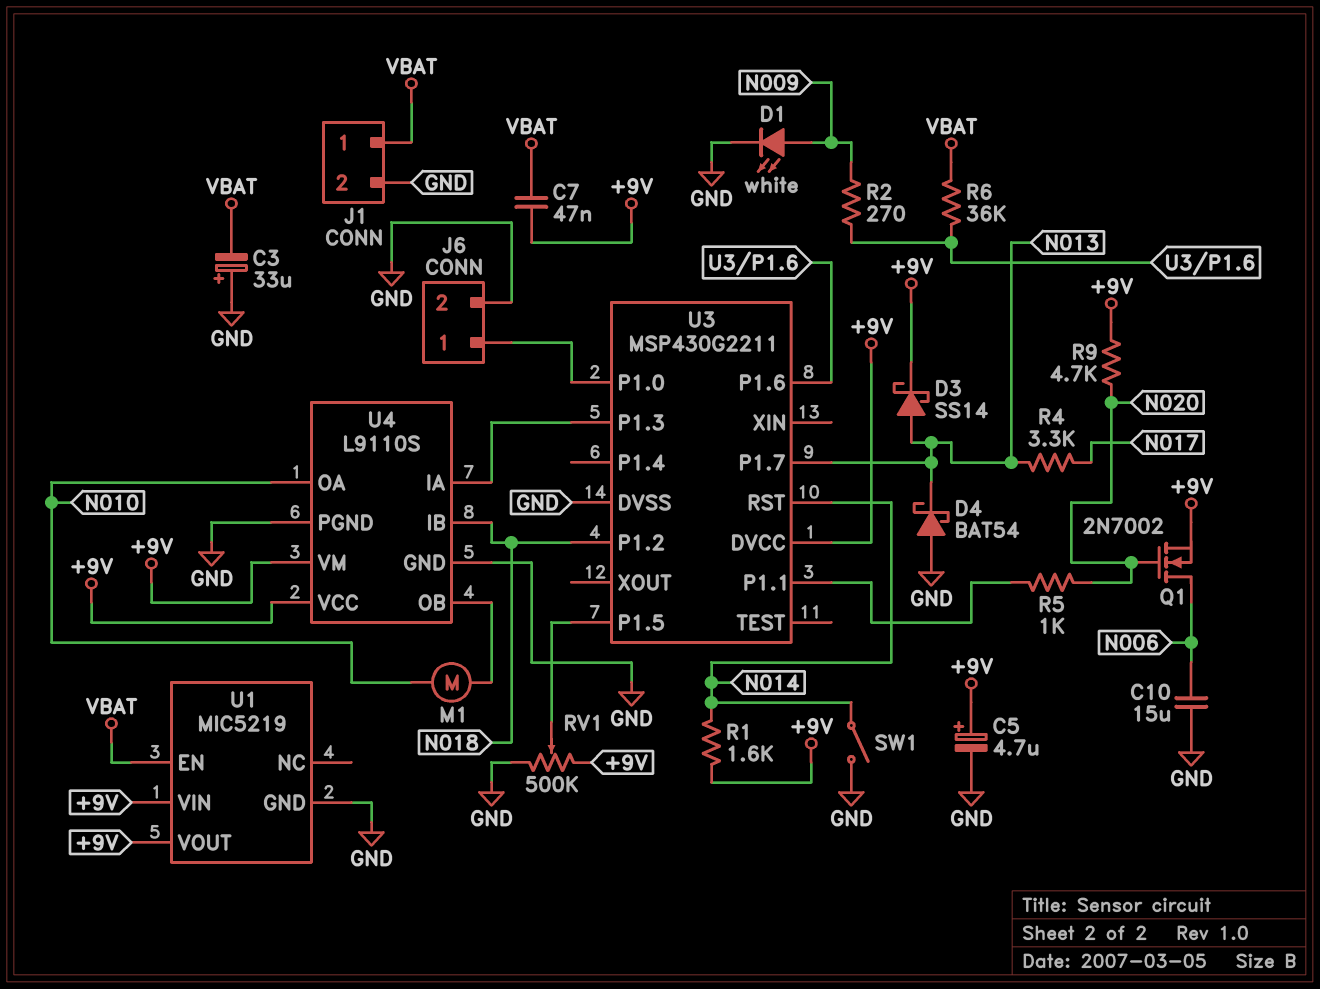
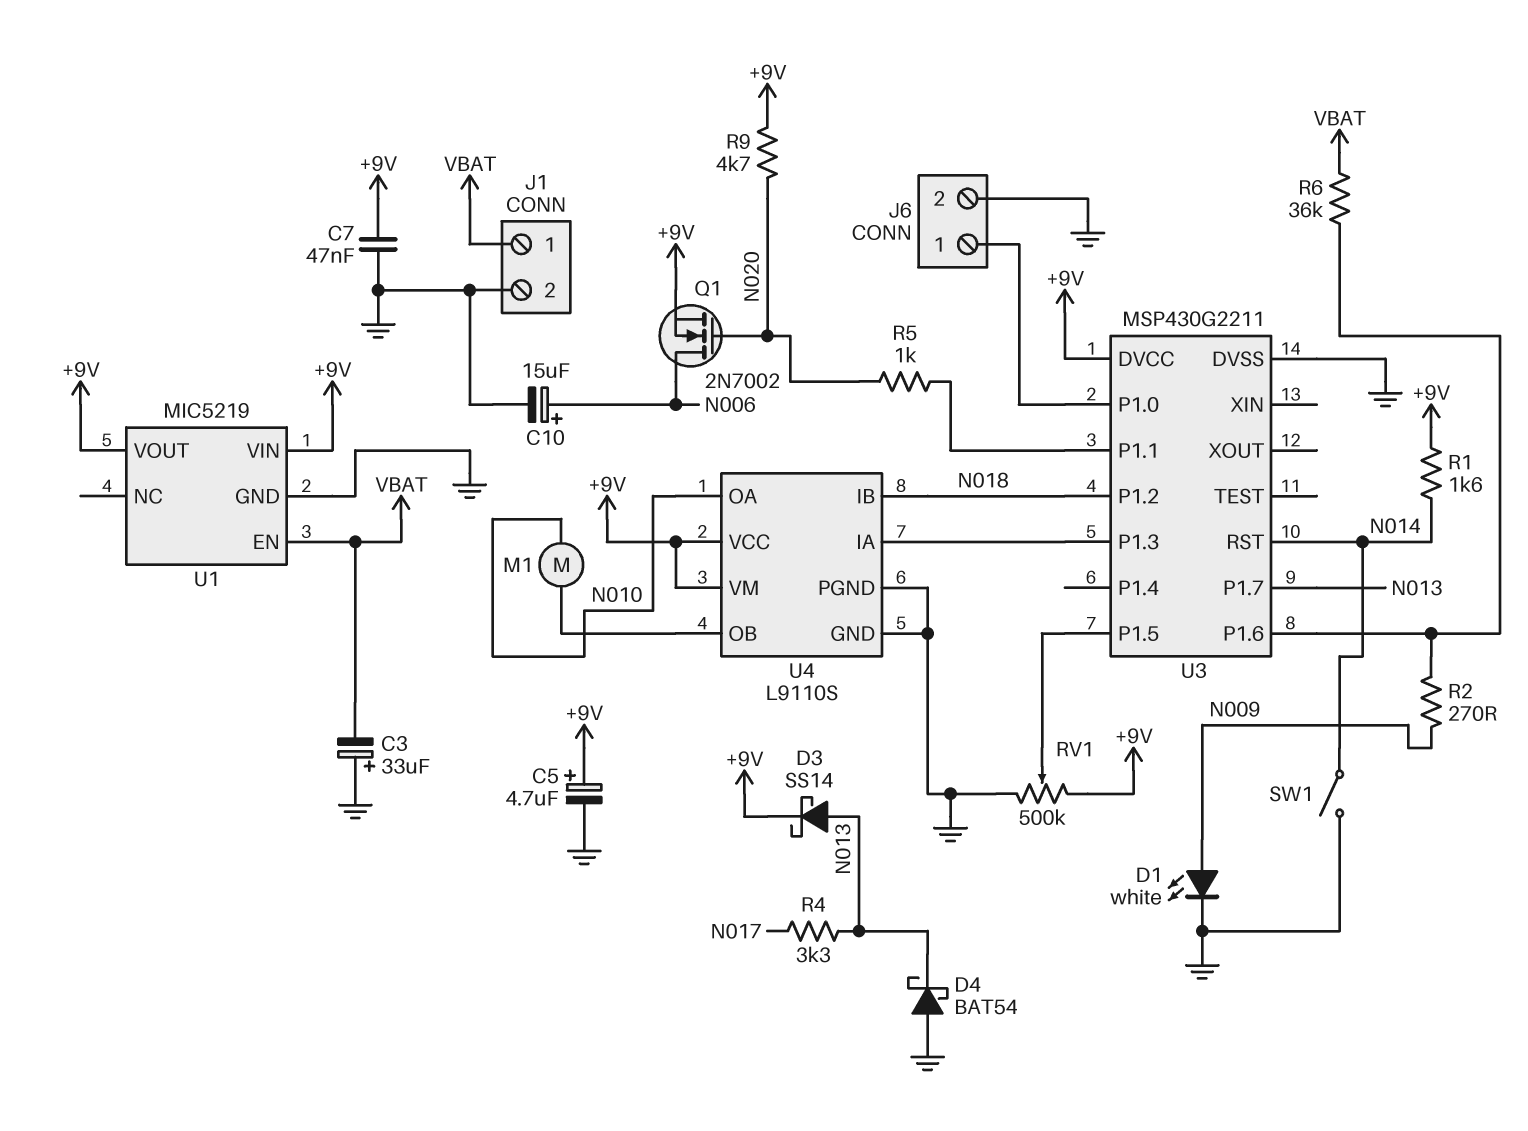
C7: 47nF (+9V, VBAT) -> 47nF (+9V, GND)
C10: 15uF (GND, N006) -> 15uF (plus N006, minus GND)

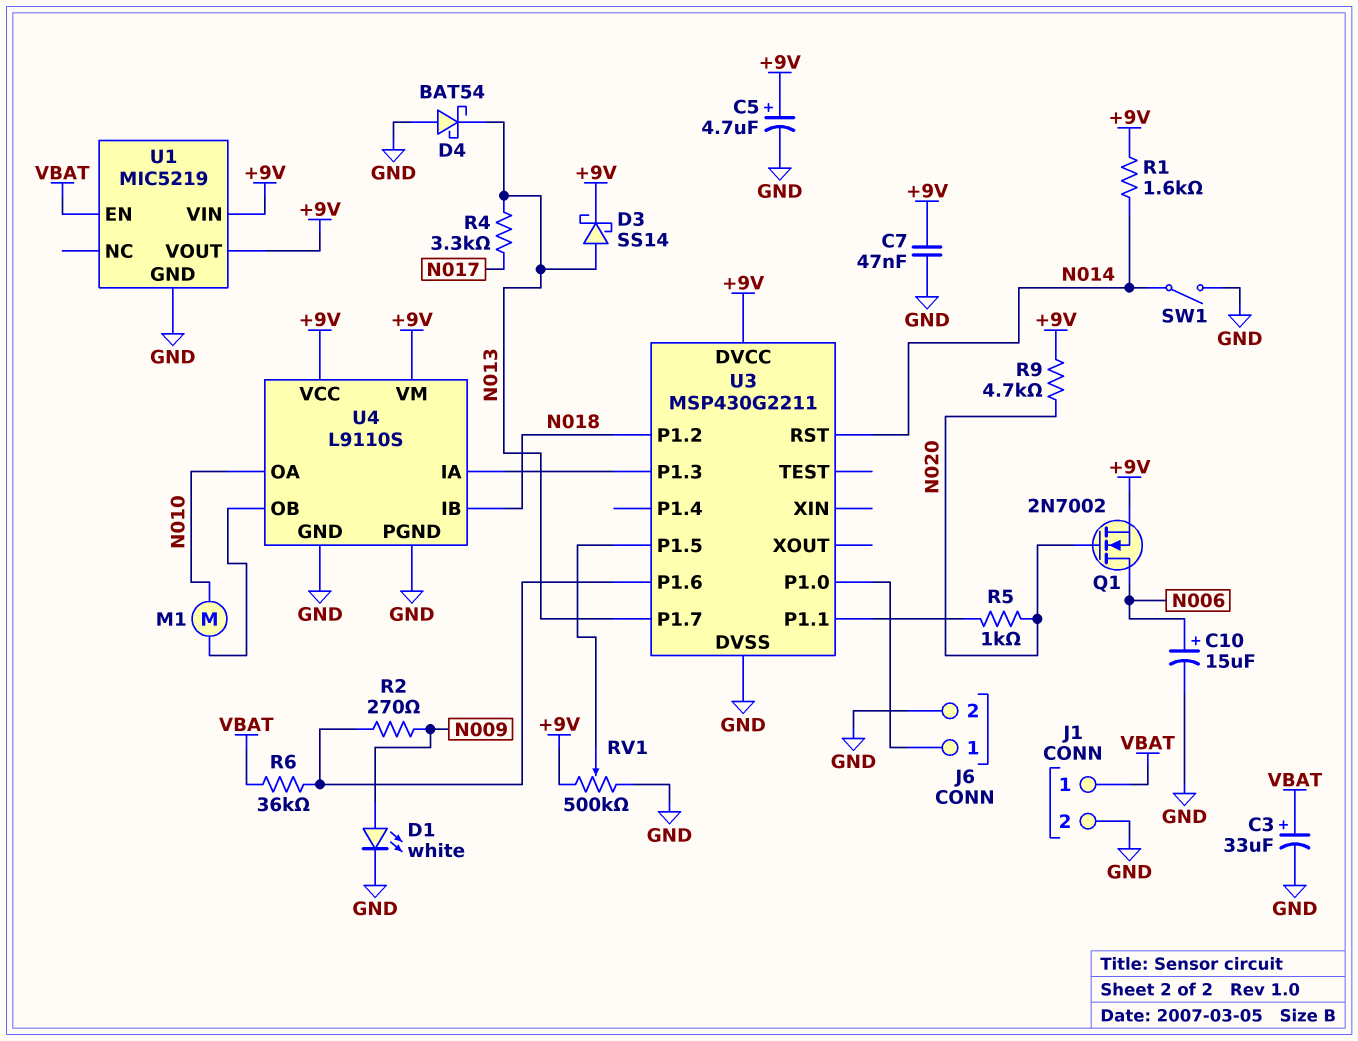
C3: 33uF (plus GND, minus VBAT) -> 33uF (plus VBAT, minus GND)

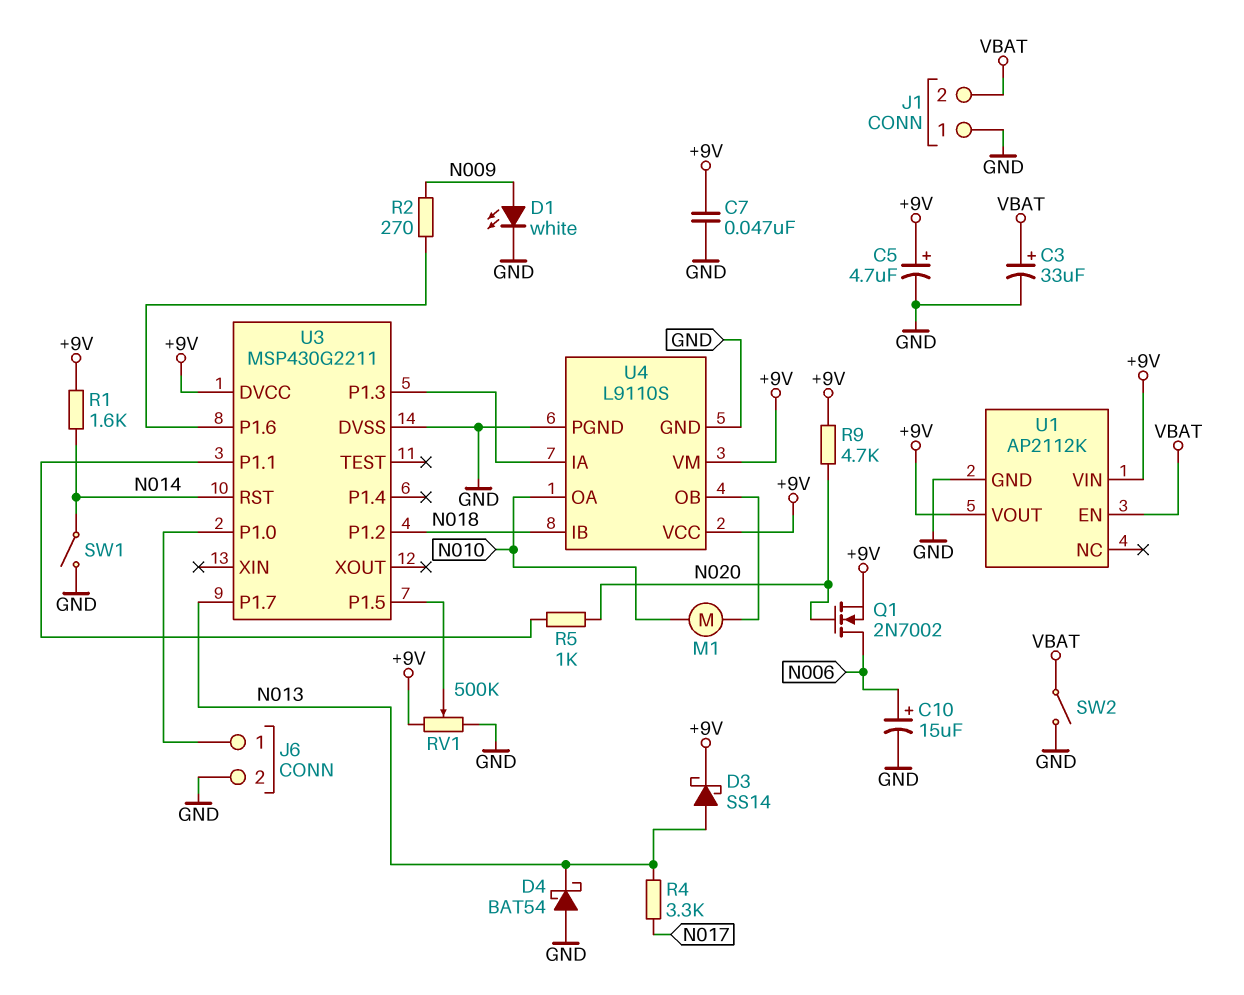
J1 pin 1: VBAT -> GND
J1 pin 2: GND -> VBAT
R6: 36k (U3/P1.6, VBAT) -> none
SW2: none -> switch (GND, VBAT)
U1: MIC5219 -> AP2112K

